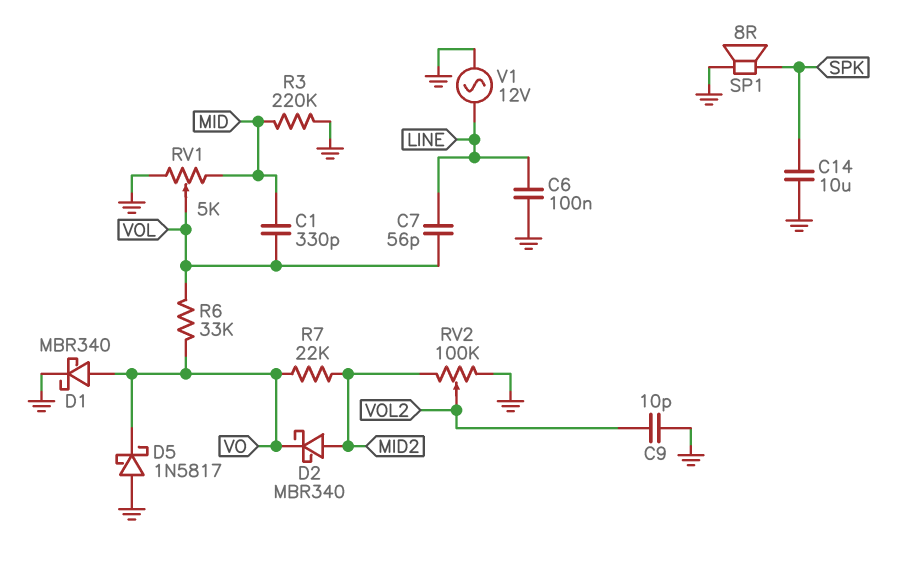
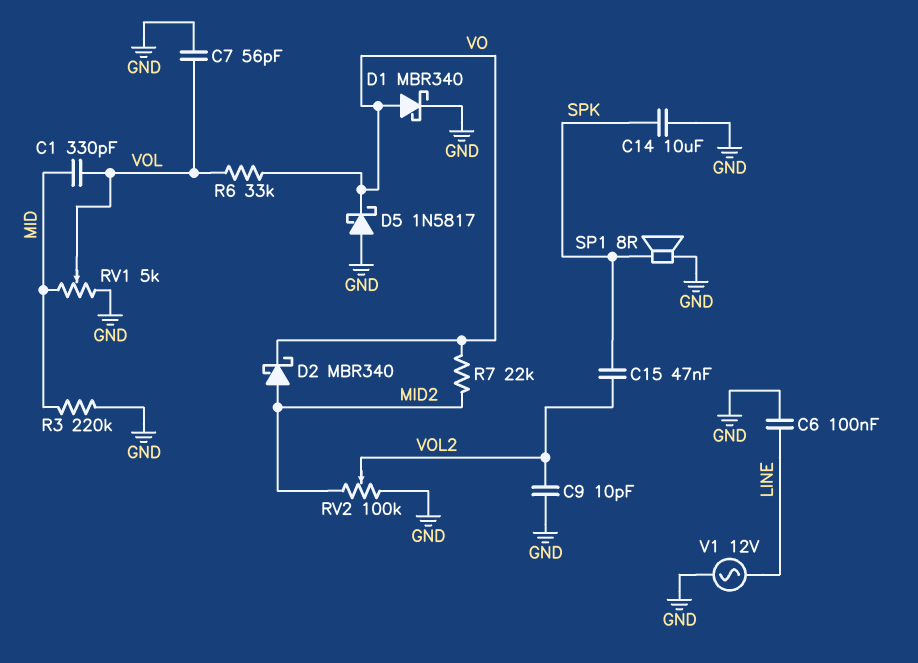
C7: 56pF (LINE, VOL) -> 56pF (GND, VOL)
C15: none -> 47nF (SPK, VOL2)

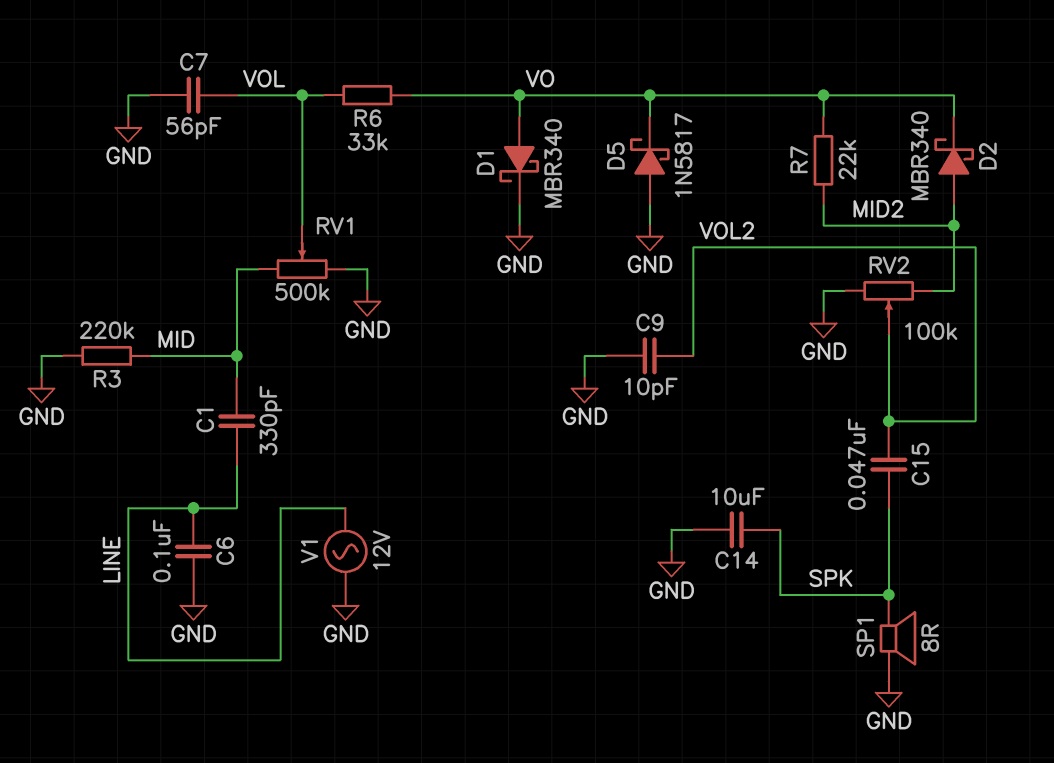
C1: 330pF (MID, VOL) -> 330pF (LINE, MID)
RV1: 5k (GND, MID, wiper VOL) -> 500k (GND, MID, wiper VOL)

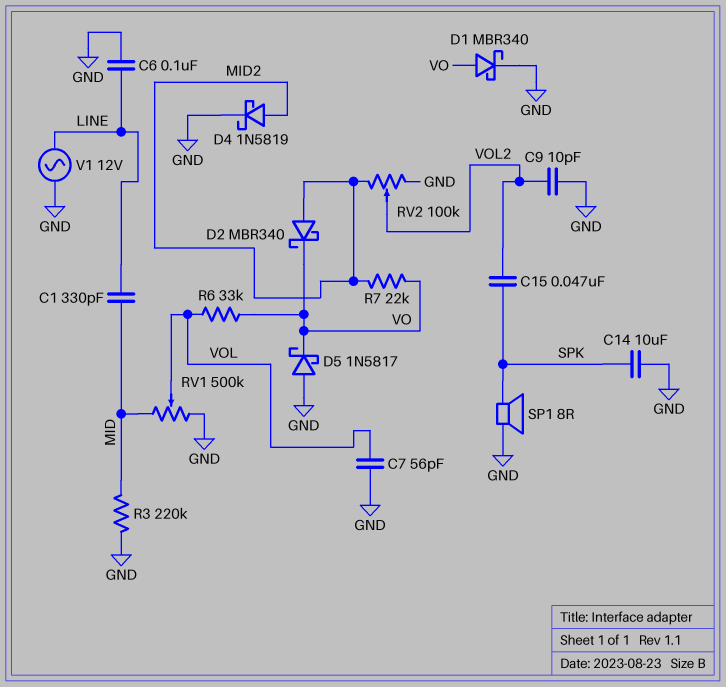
D4: none -> schottky 1N5819 (A MID2, K GND)

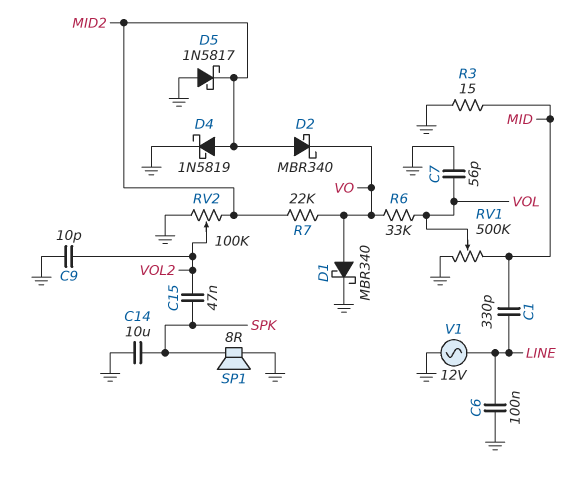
D5: schottky 1N5817 (A GND, K VO) -> schottky 1N5817 (A GND, K MID2)
R3: 220k (GND, MID) -> 15 (GND, MID)

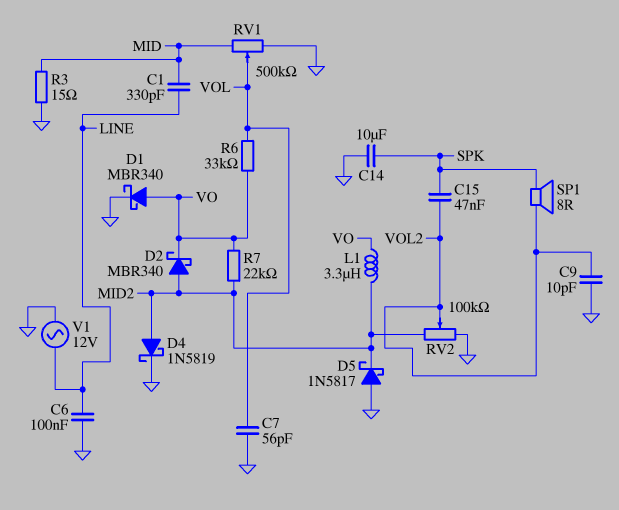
L1: none -> 3.3uH (MID2, VO)
SP1: speaker 8R (GND, SPK) -> speaker 8R (SPK, VOL2)

